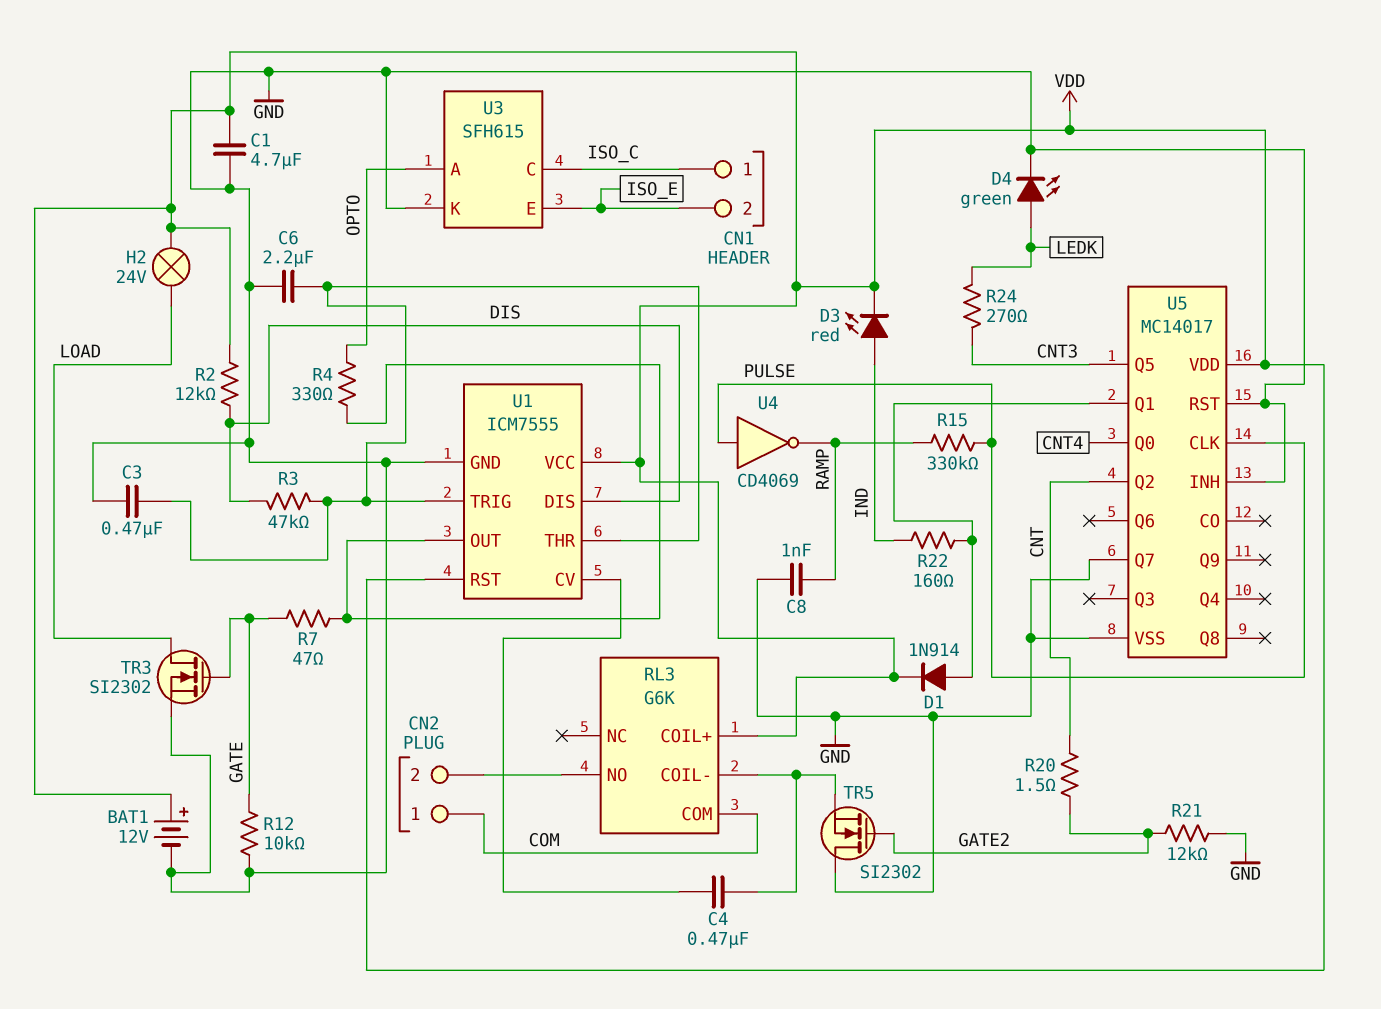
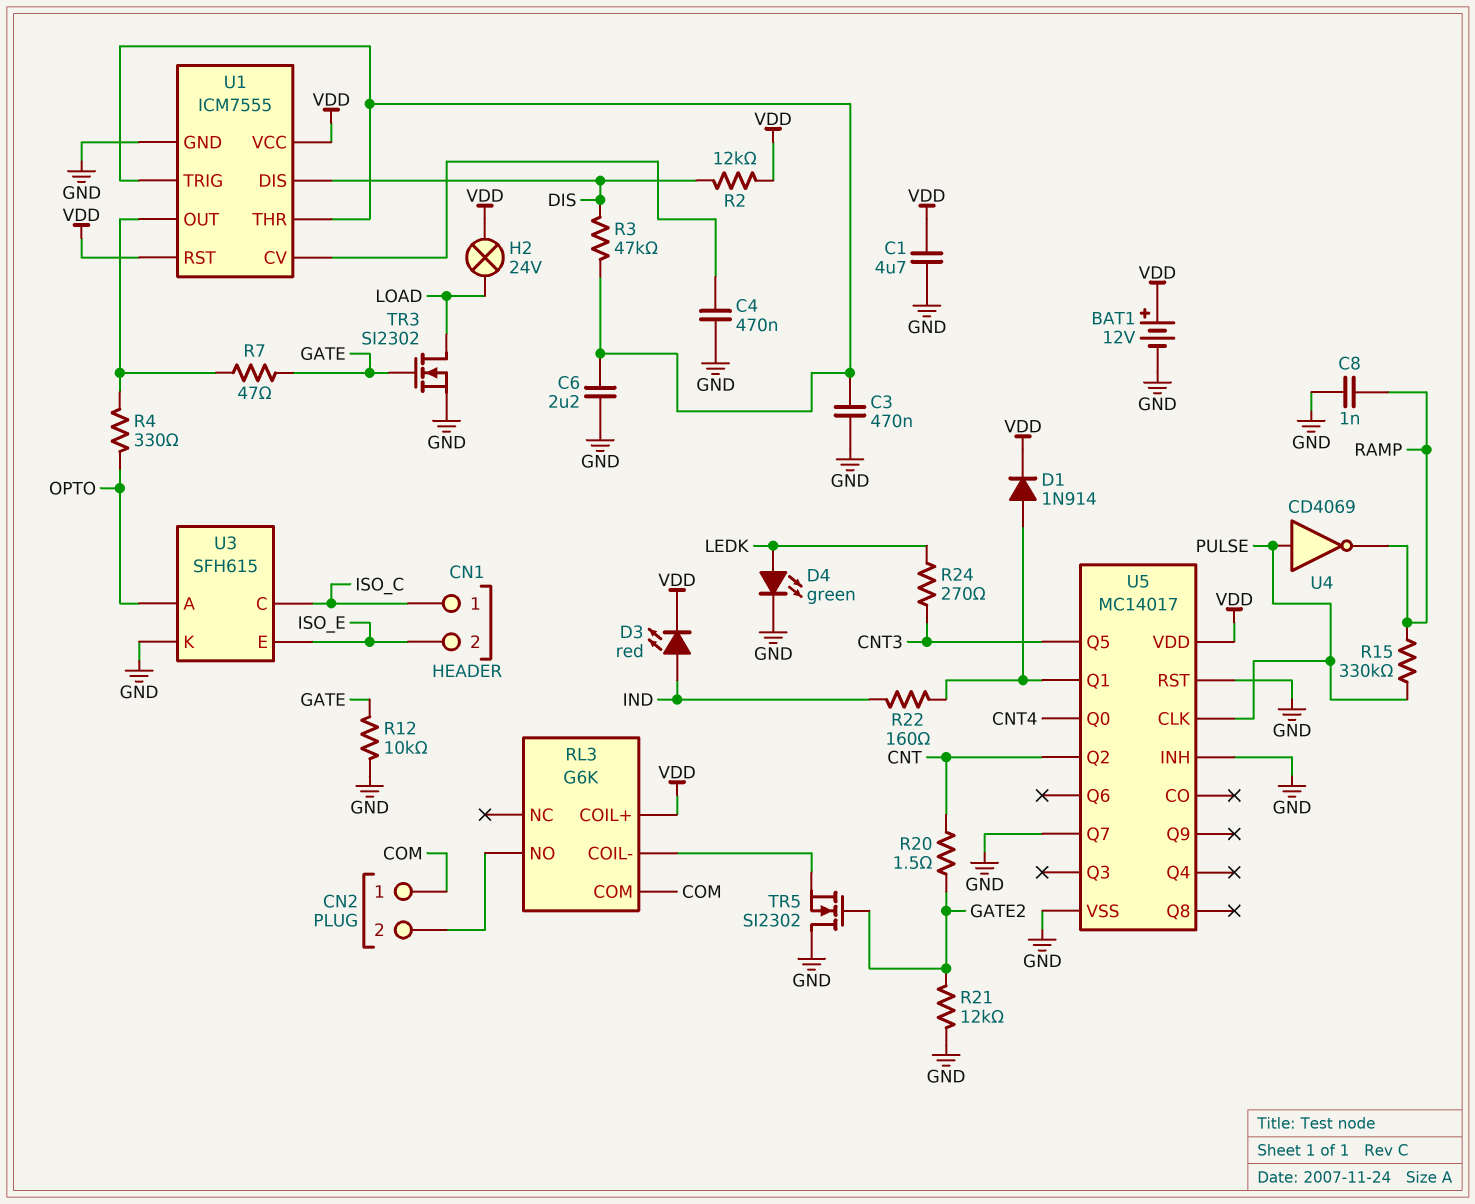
C4: 470nF (RL3/COIL-, U1/CV) -> 470nF (GND, U1/CV)

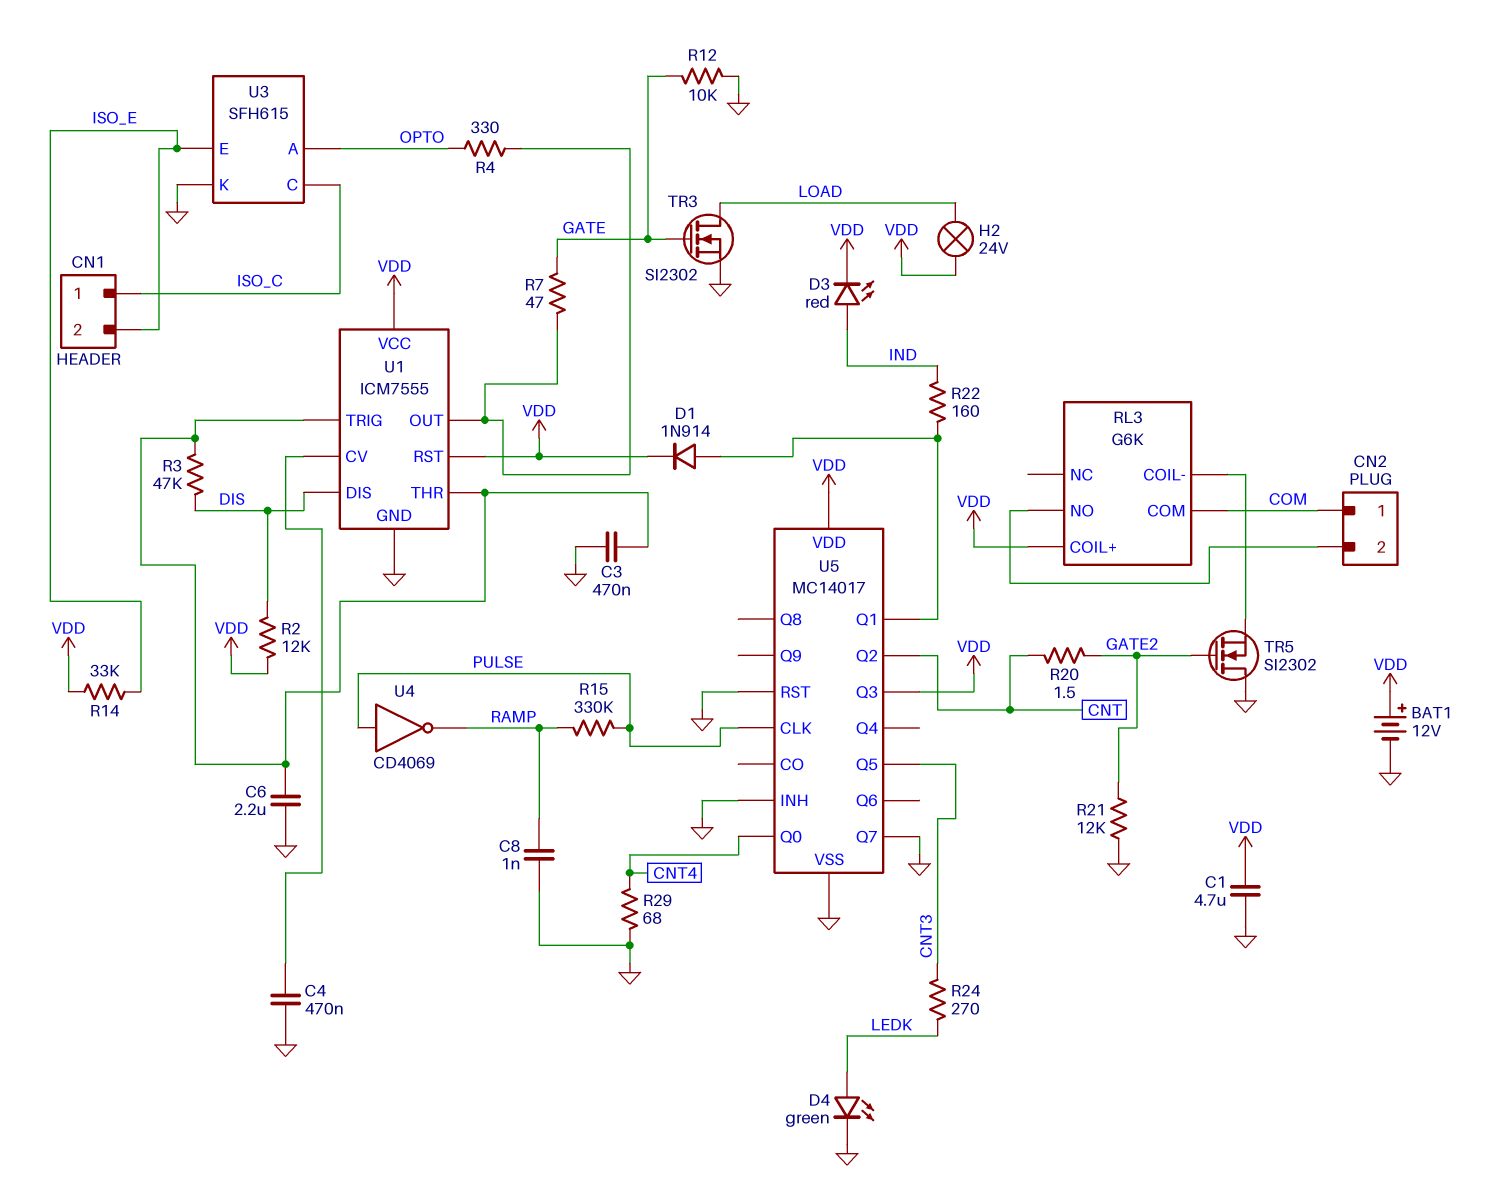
R14: none -> 33k (ISO_E, VDD)
R29: none -> 68 (CNT4, GND)
U5 pin Q3: none -> VDD

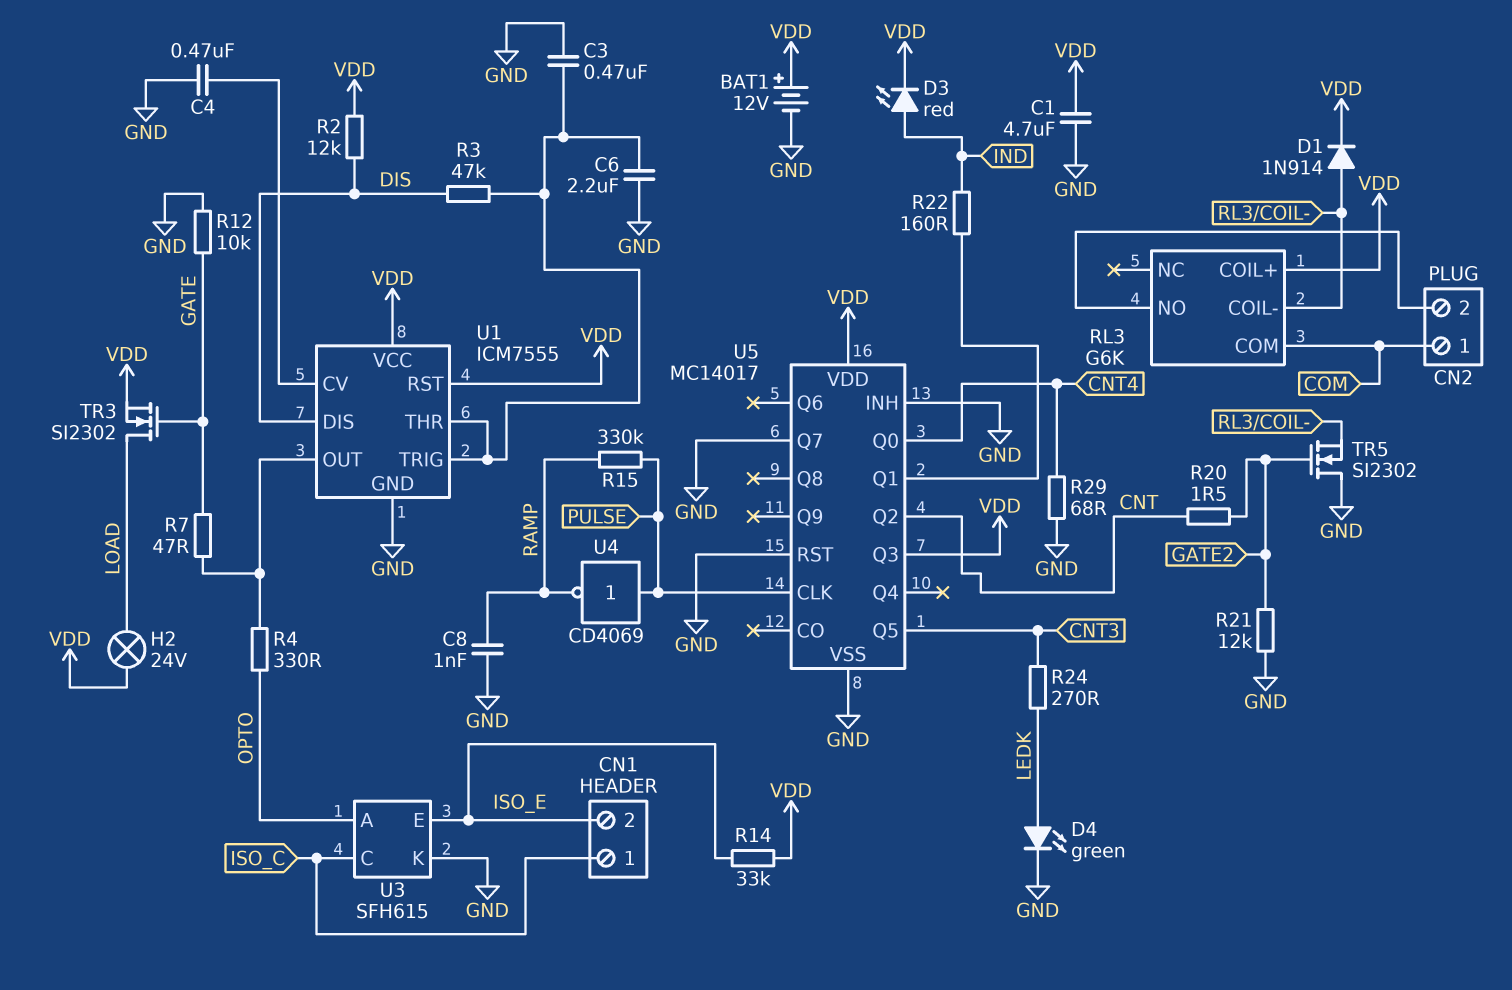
D1: diode 1N914 (A U5/Q1, K VDD) -> diode 1N914 (A RL3/COIL-, K VDD)
TR3: NMOS SI2302 (G GATE, D LOAD, S GND) -> NMOS SI2302 (G GATE, D LOAD, S VDD)

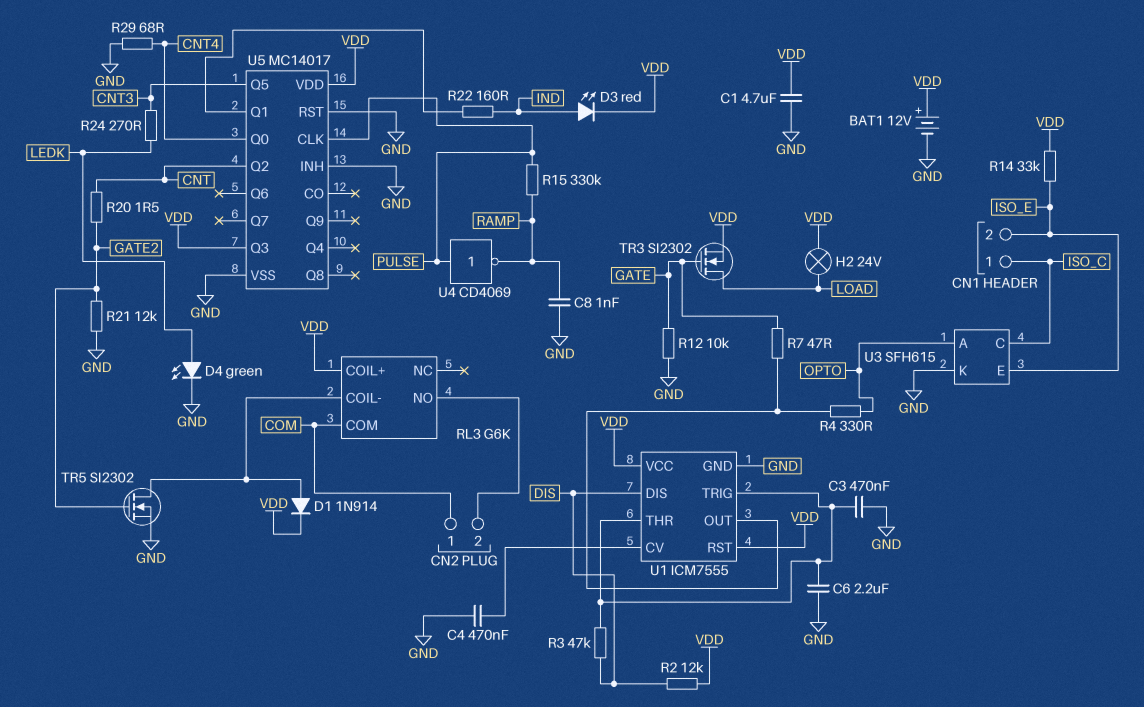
TR5: NMOS SI2302 (G GATE2, D GND, S RL3/COIL-) -> NMOS SI2302 (G GATE2, D RL3/COIL-, S GND)
U5 pin Q7: GND -> none

